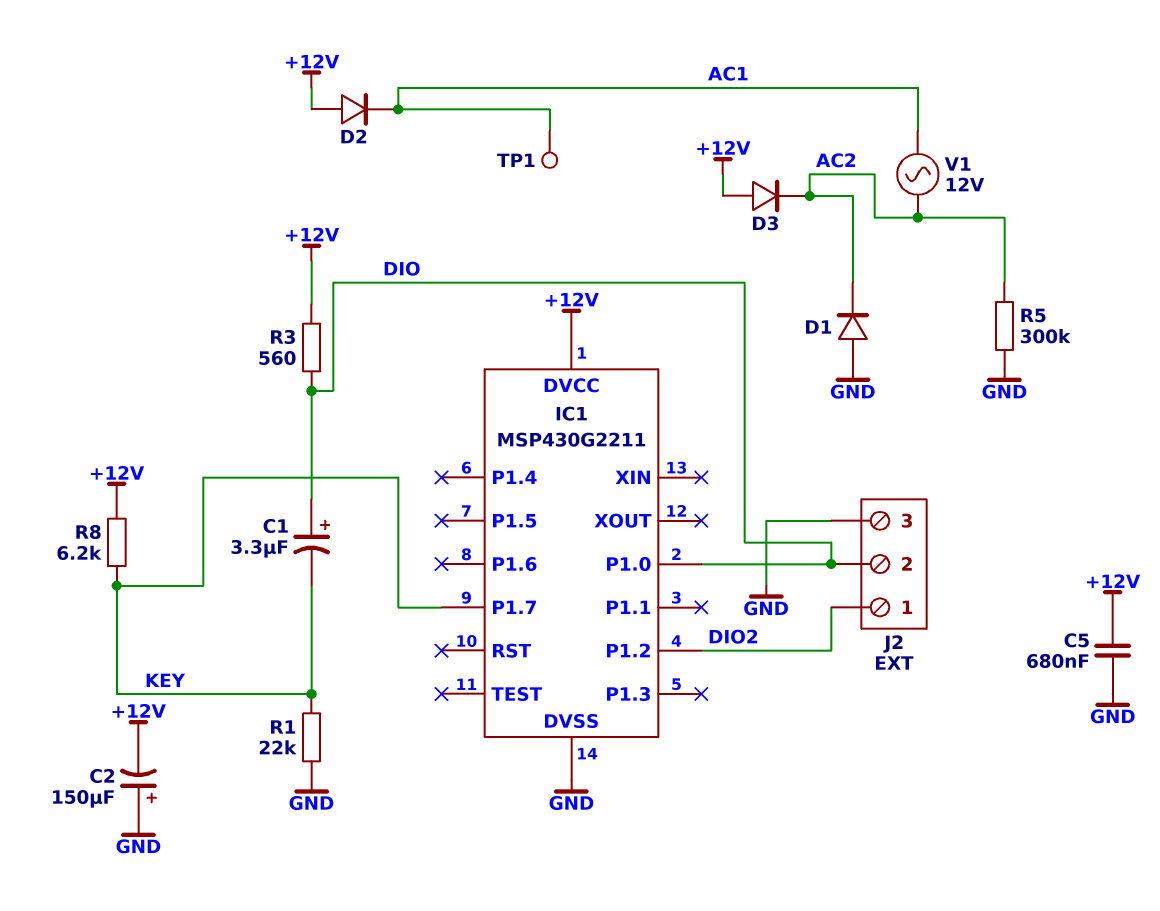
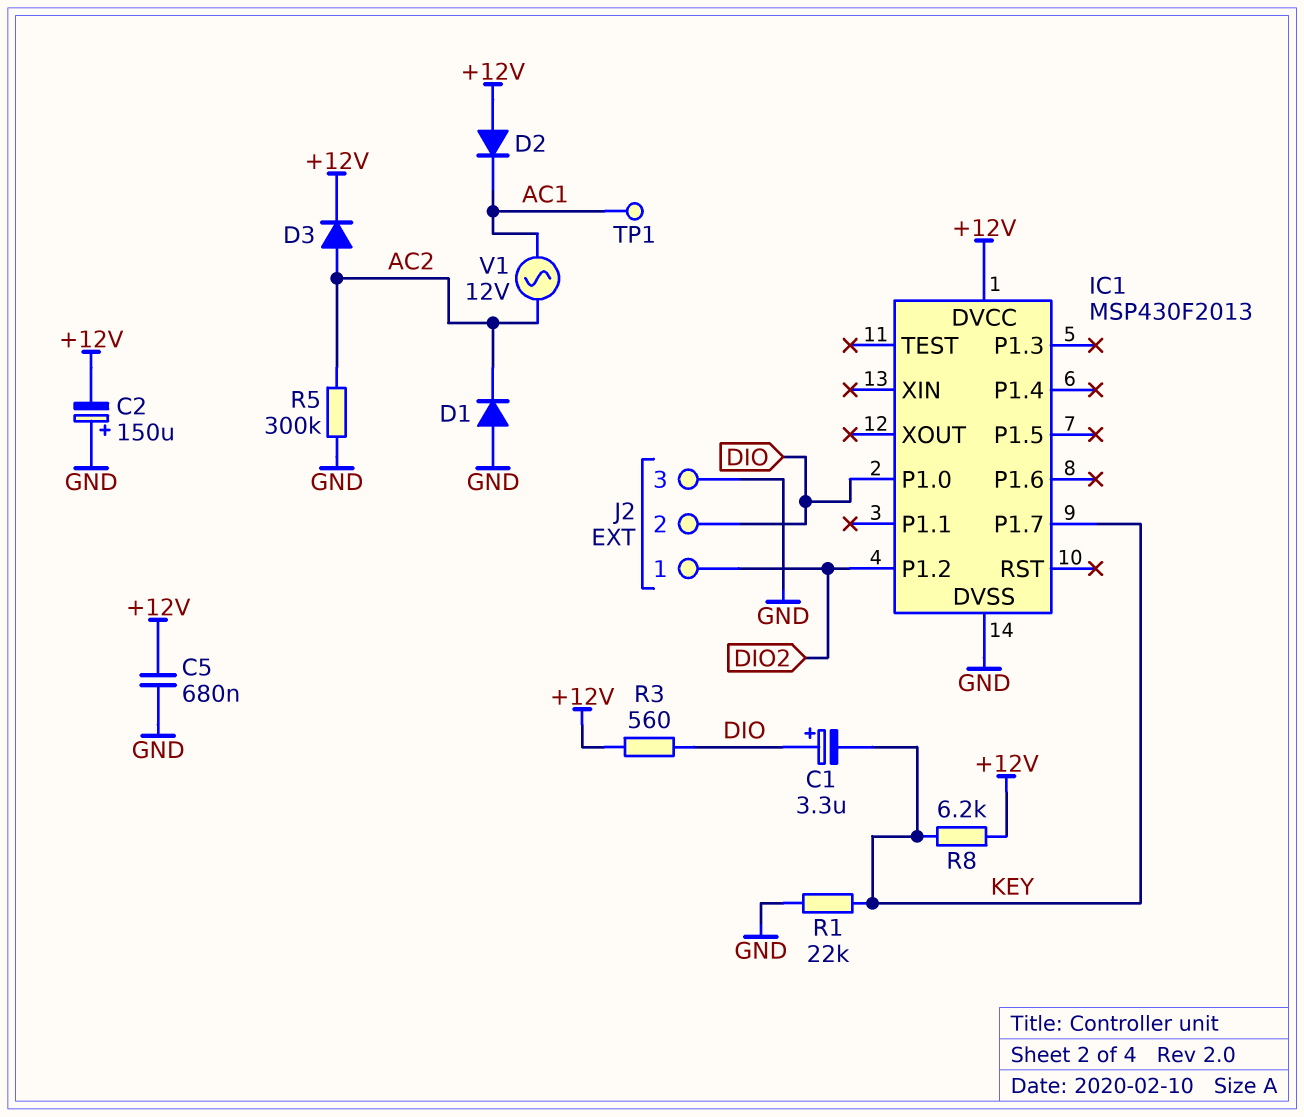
D3: diode (A +12V, K AC2) -> diode (A AC2, K +12V)
IC1: MSP430G2211 -> MSP430F2013

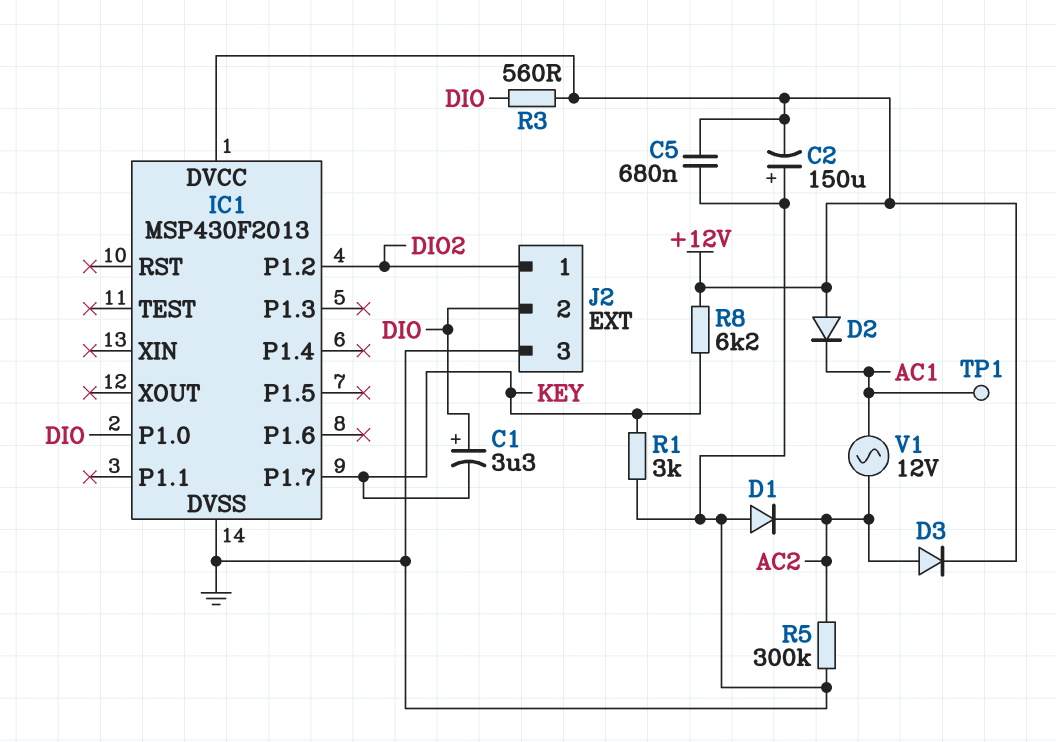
R1: 22k (GND, KEY) -> 3k (GND, KEY)

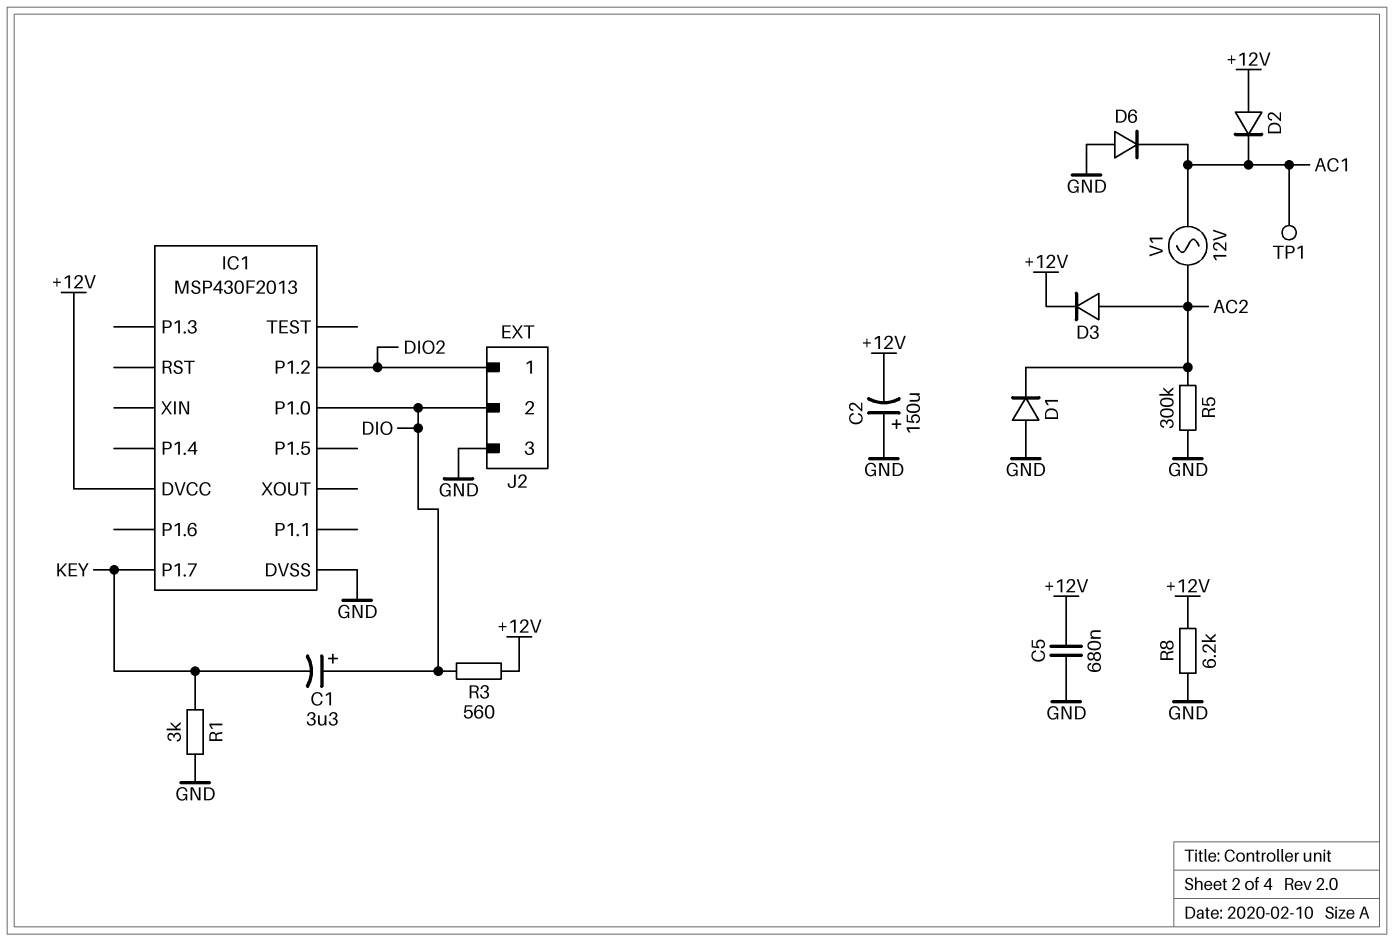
D6: none -> diode (A GND, K AC1)
R8: 6.2k (+12V, KEY) -> 6.2k (+12V, GND)

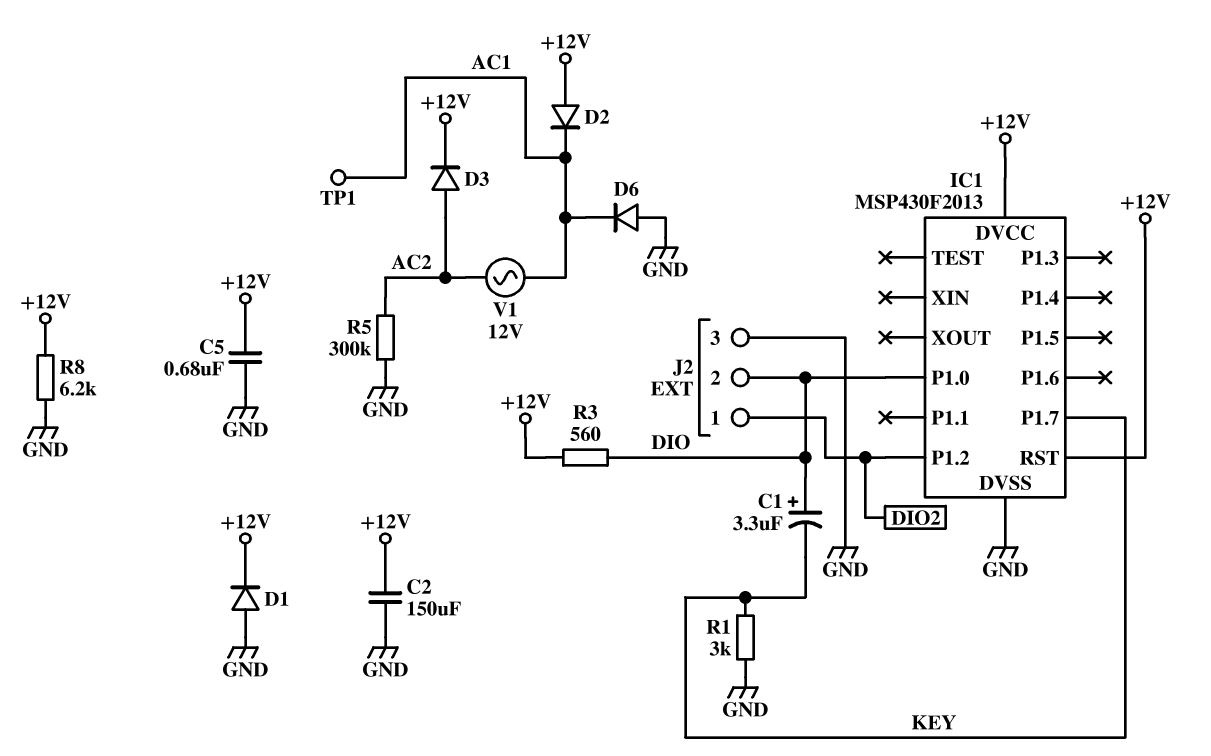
C2: 150uF (plus GND, minus +12V) -> 150uF (+12V, GND)
D1: diode (A GND, K AC2) -> diode (A GND, K +12V)
IC1 pin RST: none -> +12V

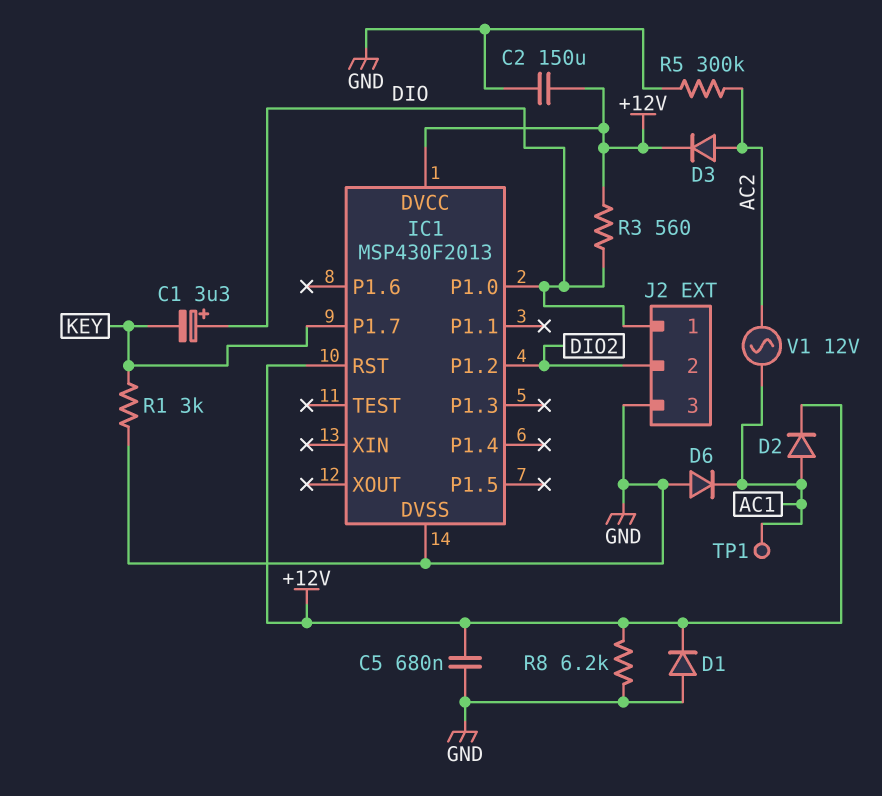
D2: diode (A +12V, K AC1) -> diode (A AC1, K +12V)
J2 pin 1: DIO2 -> DIO
J2 pin 2: DIO -> DIO2

